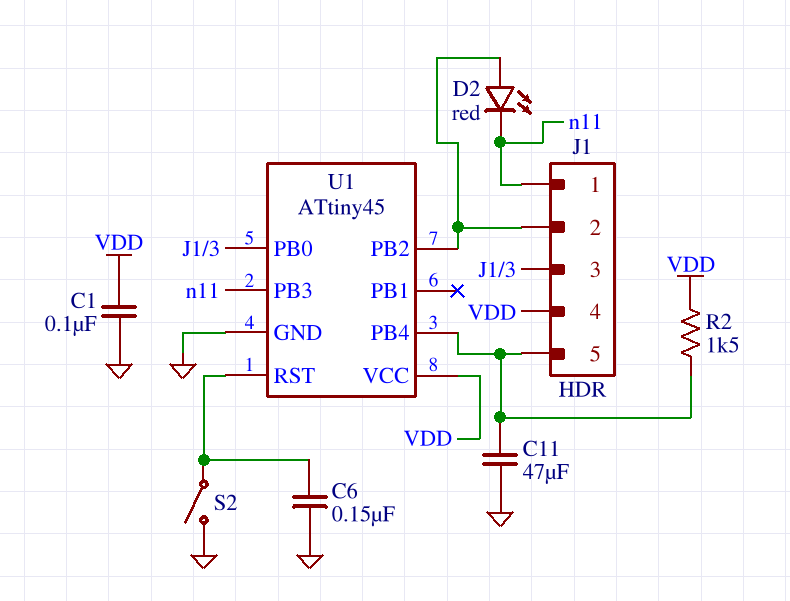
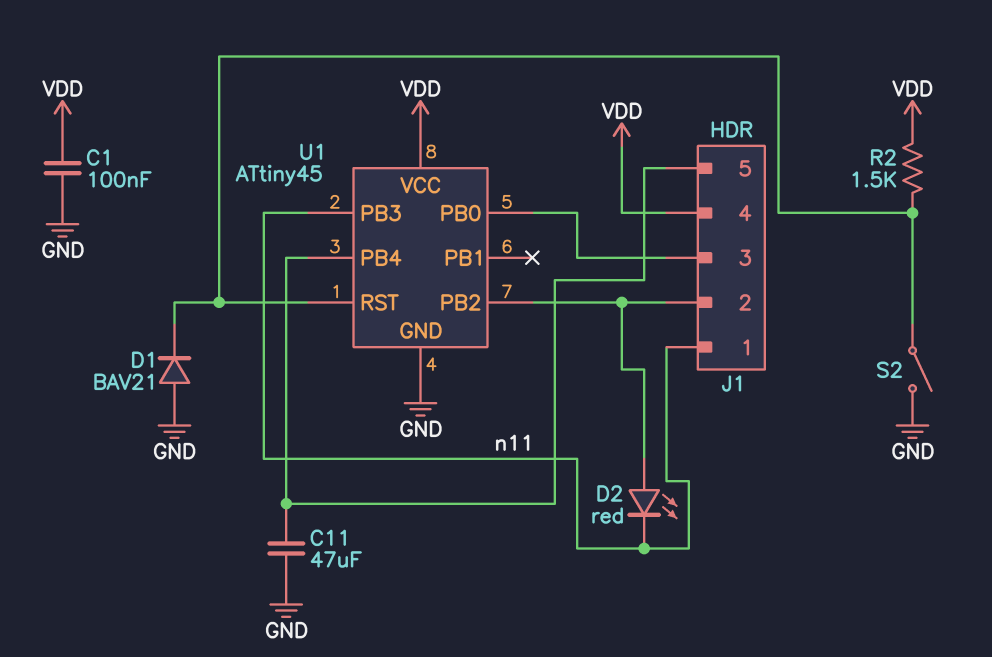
C6: 150nF (GND, U1/RST) -> none
D1: none -> diode BAV21 (A GND, K U1/RST)
R2: 1.5k (J1/5, VDD) -> 1.5k (U1/RST, VDD)

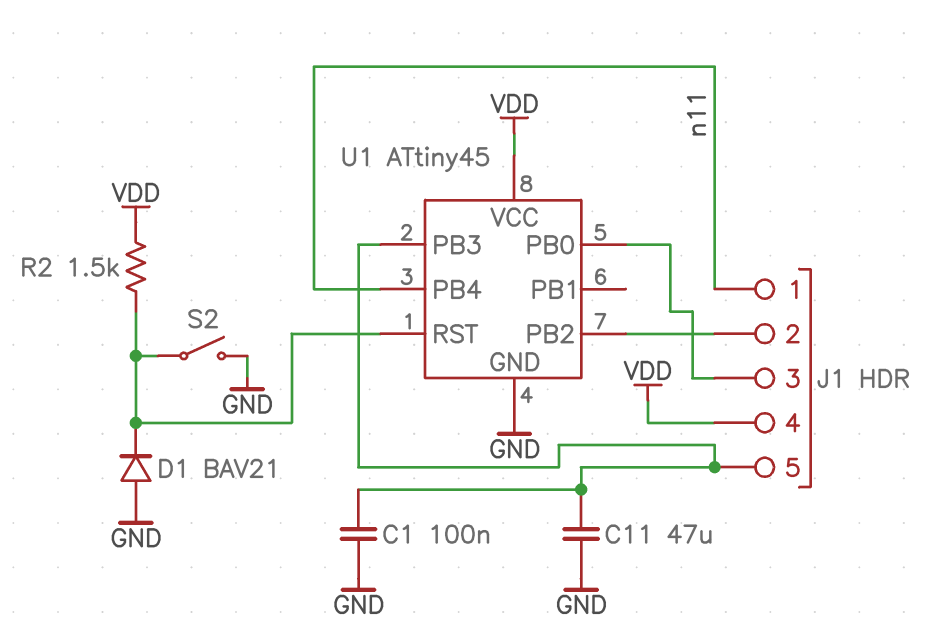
C1: 100nF (GND, VDD) -> 100nF (GND, J1/5)
D2: LED red (A J1/2, K n11) -> none
U1 pin PB3: n11 -> J1/5
U1 pin PB4: J1/5 -> n11

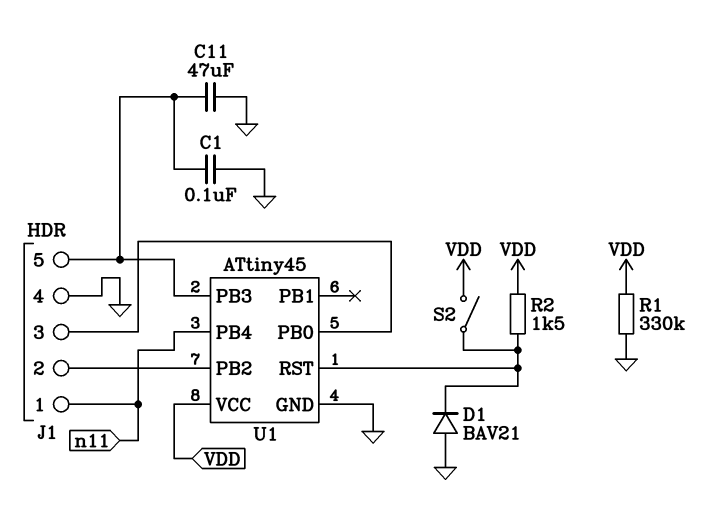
J1 pin 4: VDD -> GND
R1: none -> 330k (GND, VDD)
S2: switch (GND, U1/RST) -> switch (U1/RST, VDD)

